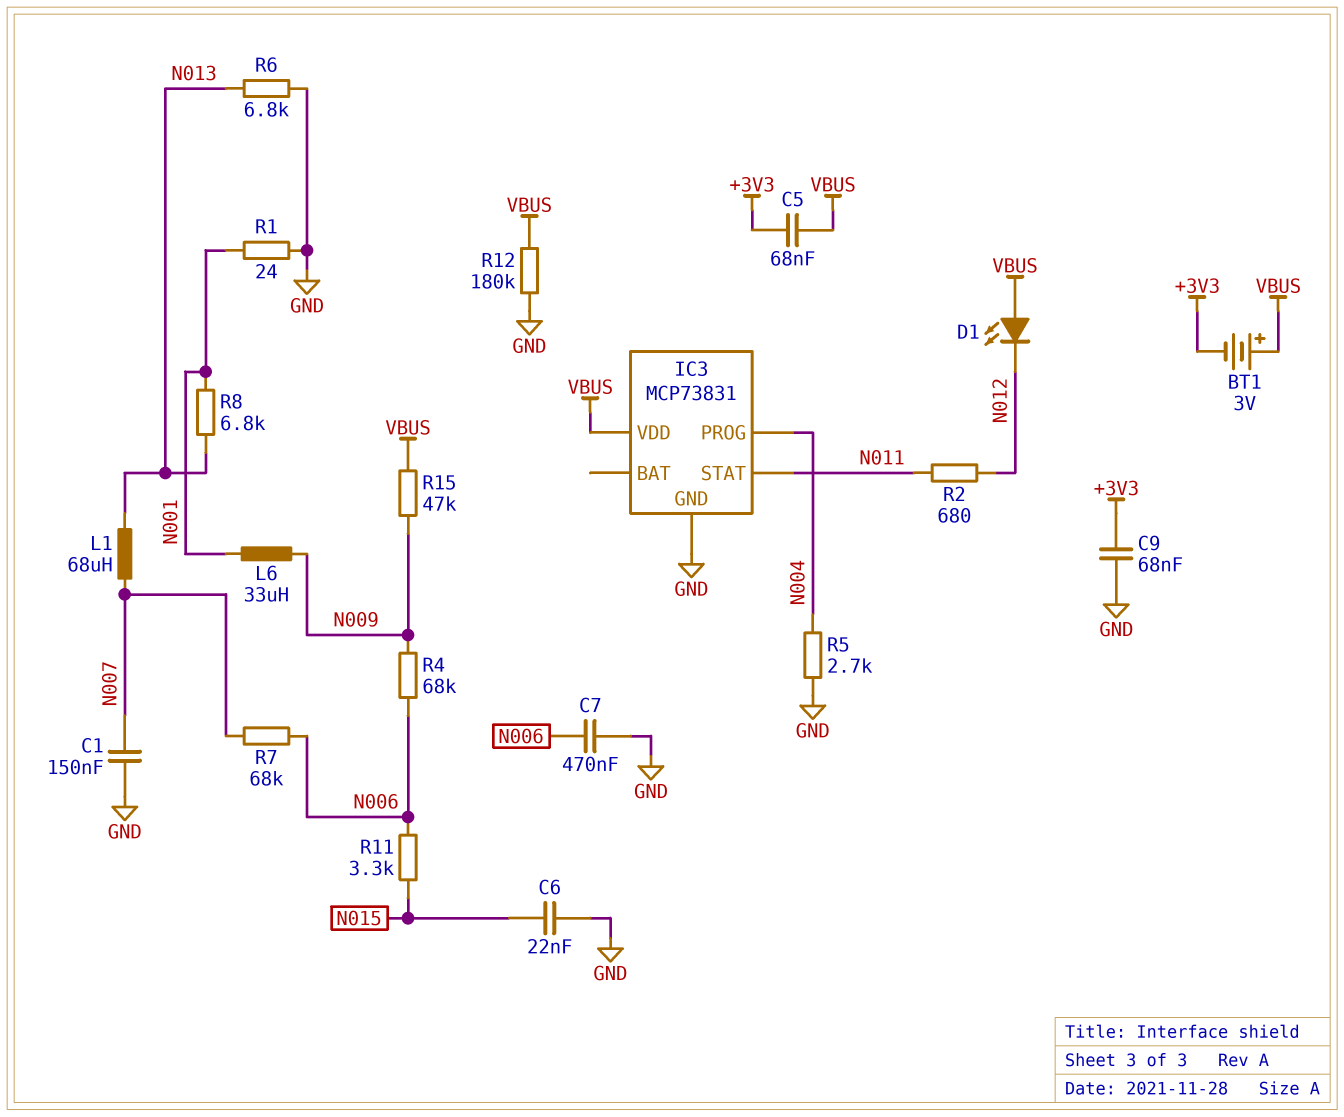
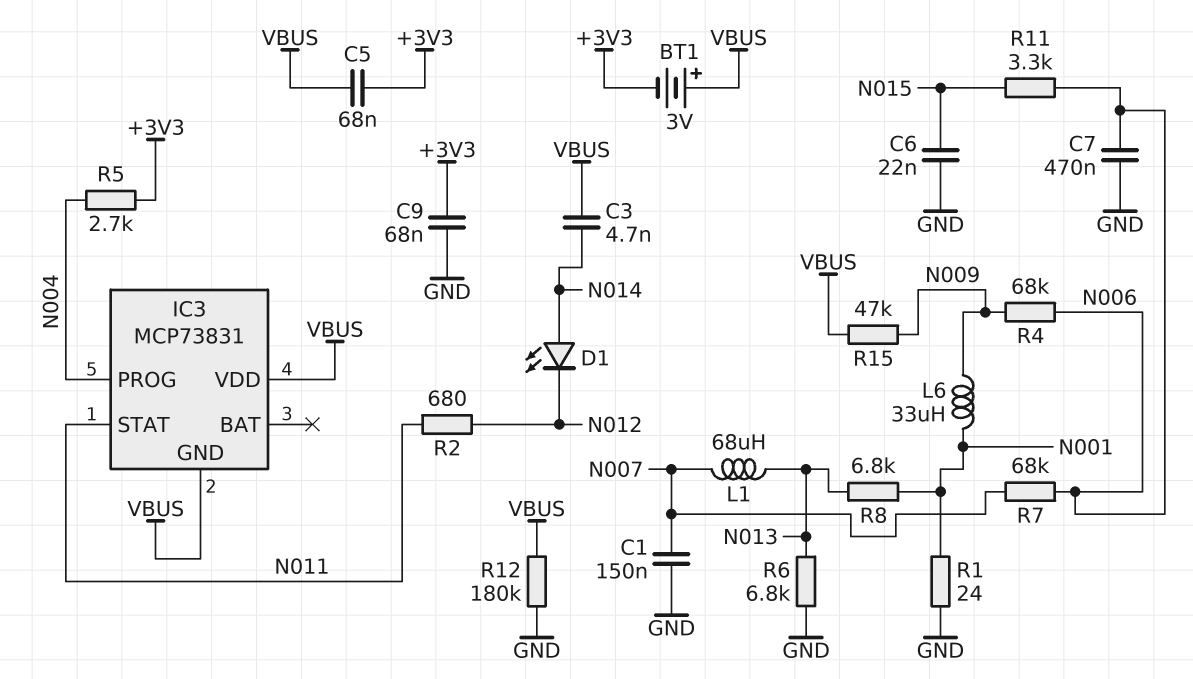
C3: none -> 4.7nF (N014, VBUS)
D1: LED (A VBUS, K N012) -> LED (A N014, K N012)
IC3 pin GND: GND -> VBUS
R5: 2.7k (GND, N004) -> 2.7k (+3V3, N004)

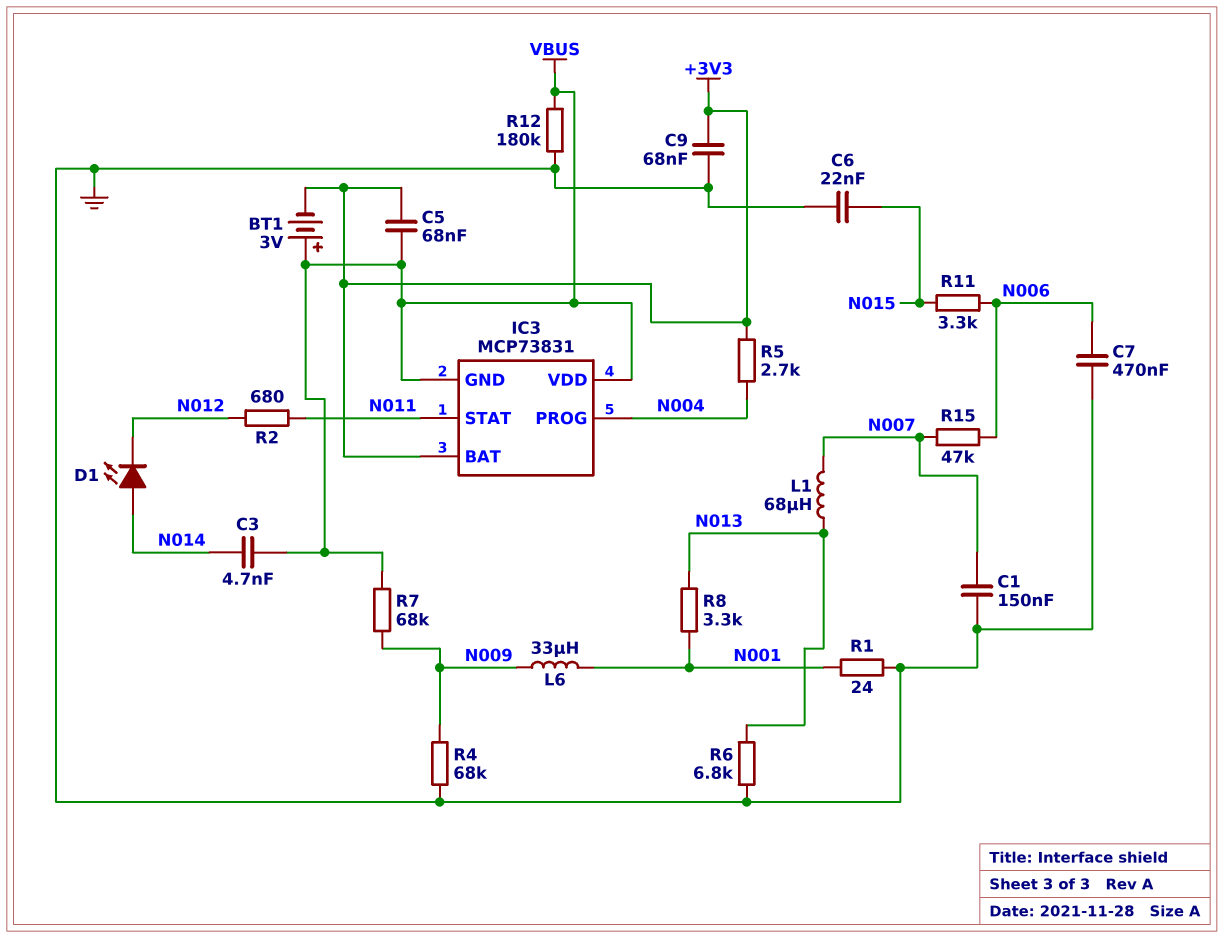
IC3 pin BAT: none -> +3V3
R4: 68k (N006, N009) -> 68k (GND, N009)
R7: 68k (N006, N007) -> 68k (N009, VBUS)
R8: 6.8k (N001, N013) -> 3.3k (N001, N013)
R15: 47k (N009, VBUS) -> 47k (N006, N007)

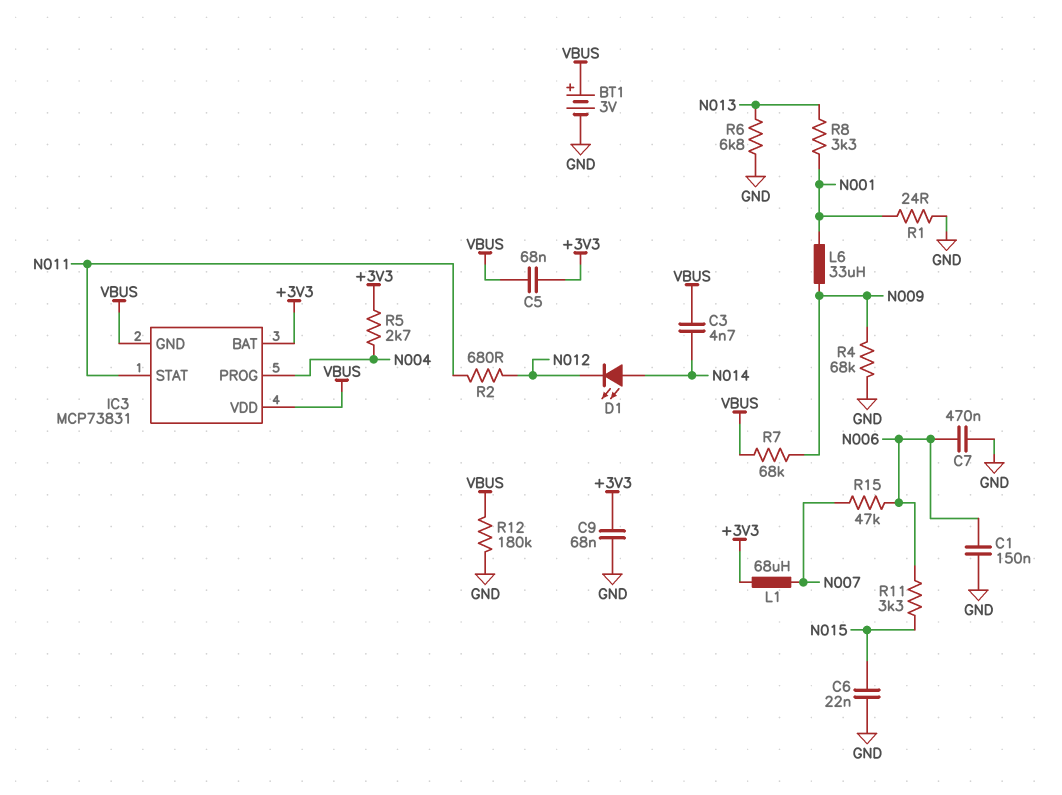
BT1: 3V (plus VBUS, minus +3V3) -> 3V (plus VBUS, minus GND)
C1: 150nF (GND, N007) -> 150nF (GND, N006)
L1: 68uH (N007, N013) -> 68uH (+3V3, N007)

